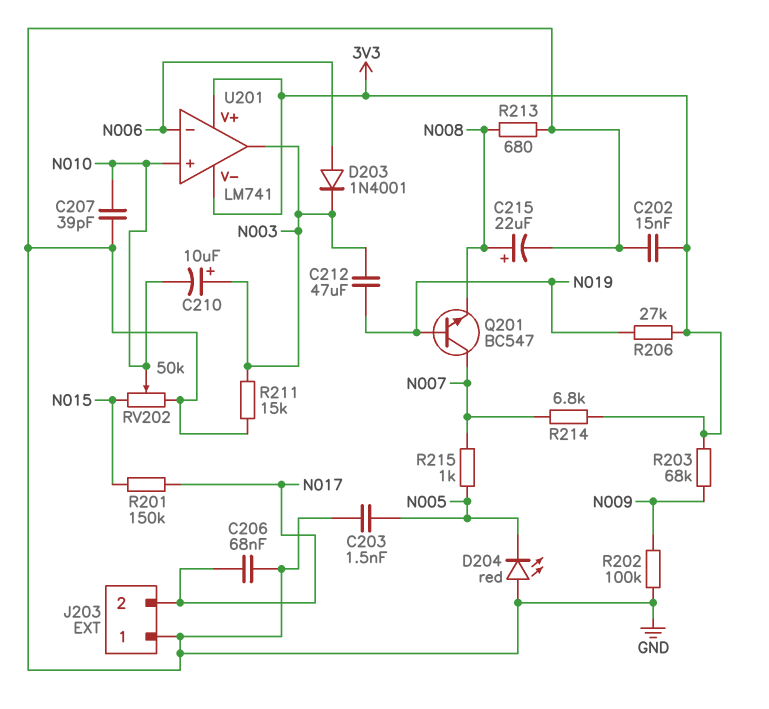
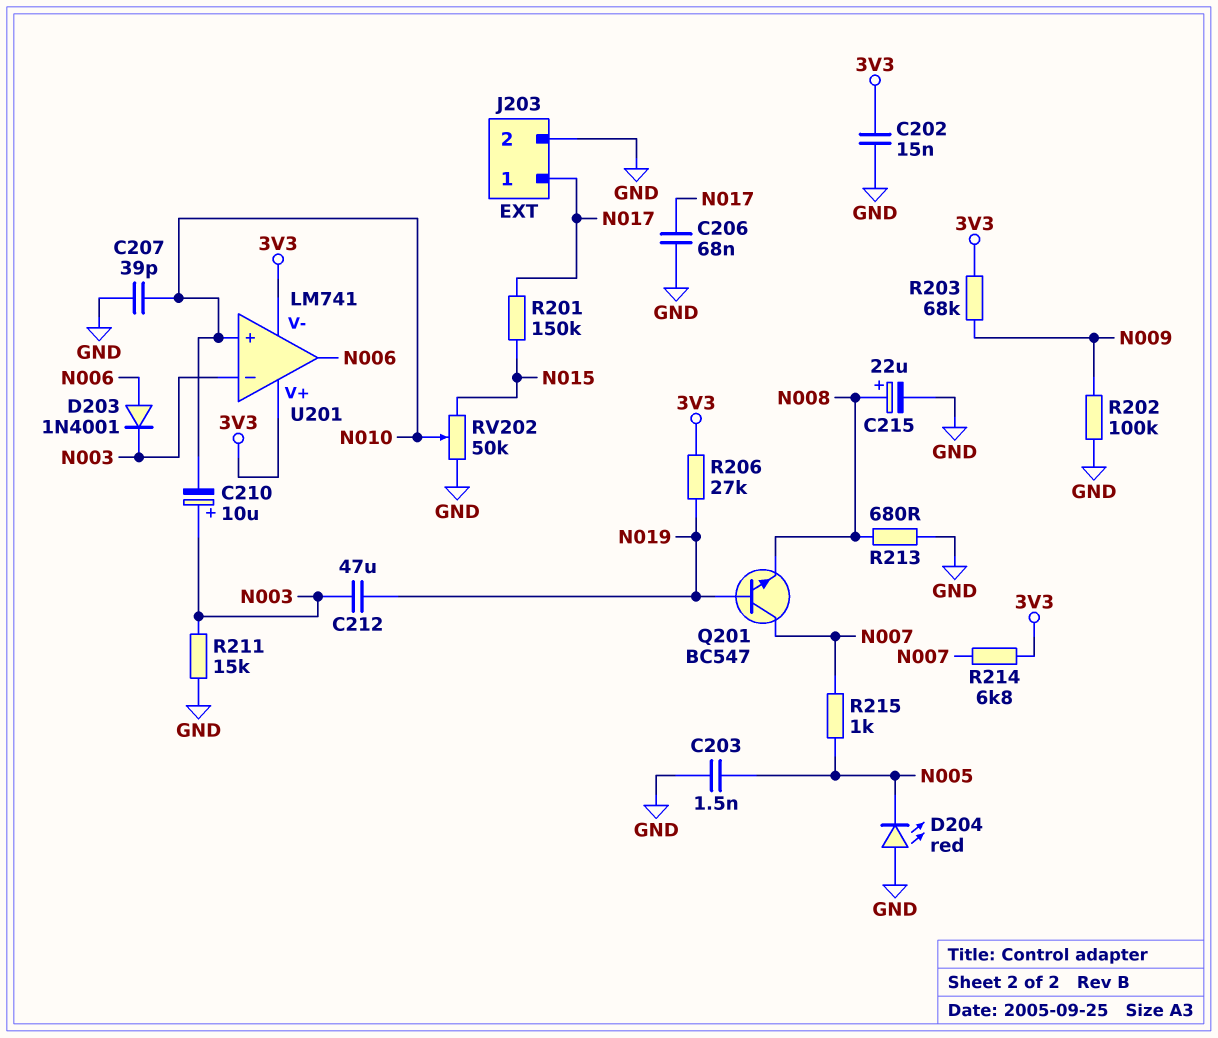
J203 pin 1: GND -> N017
J203 pin 2: N017 -> GND
U201 pin in-: N006 -> N003
U201 pin out: N003 -> N006

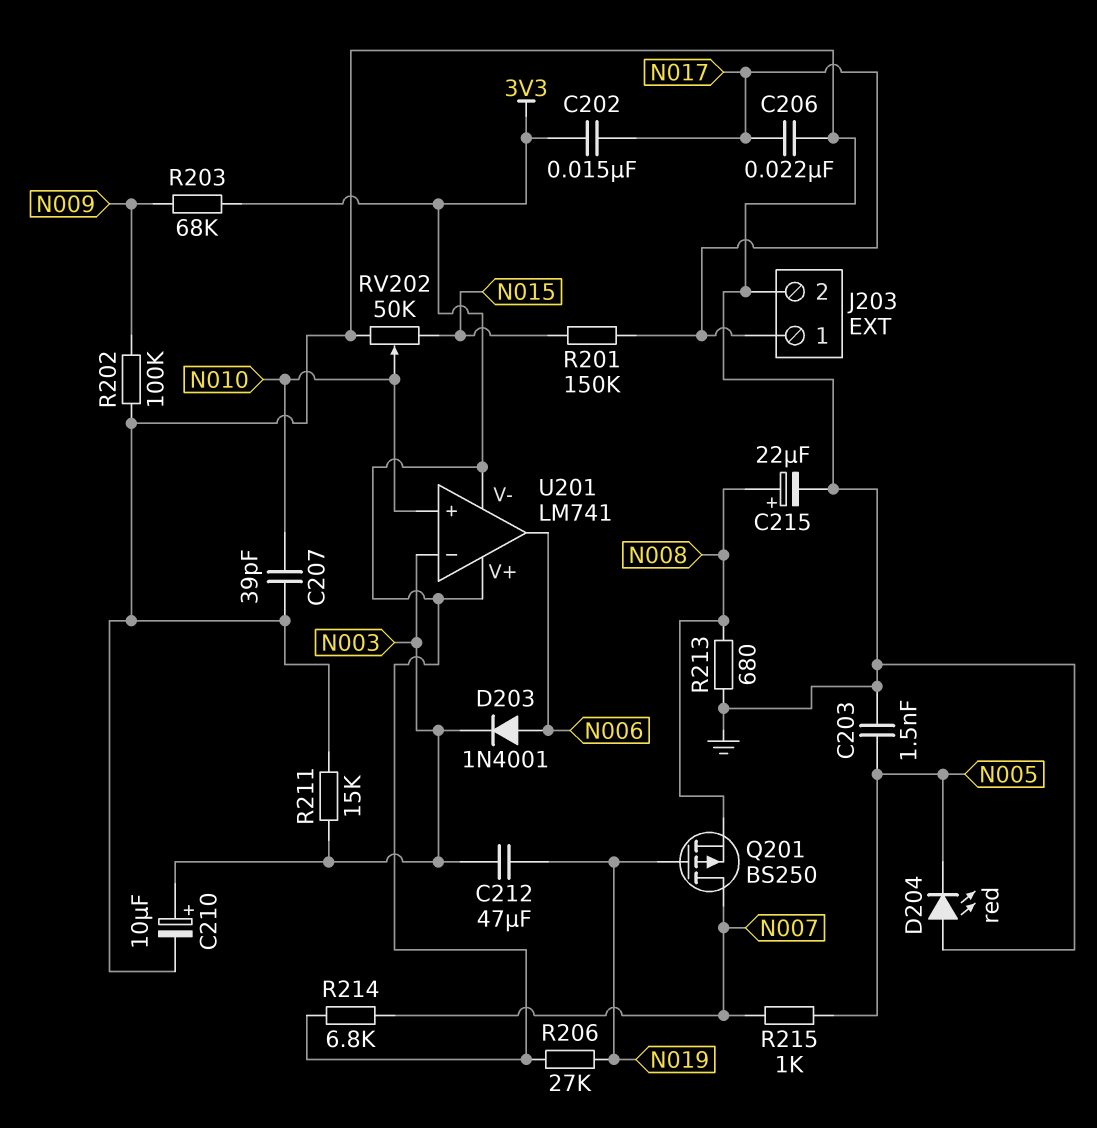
C202: 15nF (3V3, GND) -> 15nF (3V3, N017)
C206: 68nF (GND, N017) -> 22nF (GND, N017)
C210: 10uF (plus N003, minus N010) -> 10uF (plus N003, minus GND)
Q201: NPN BC547 (B N019, C N007, E N008) -> PMOS BS250 (G N019, D N007, S N008)

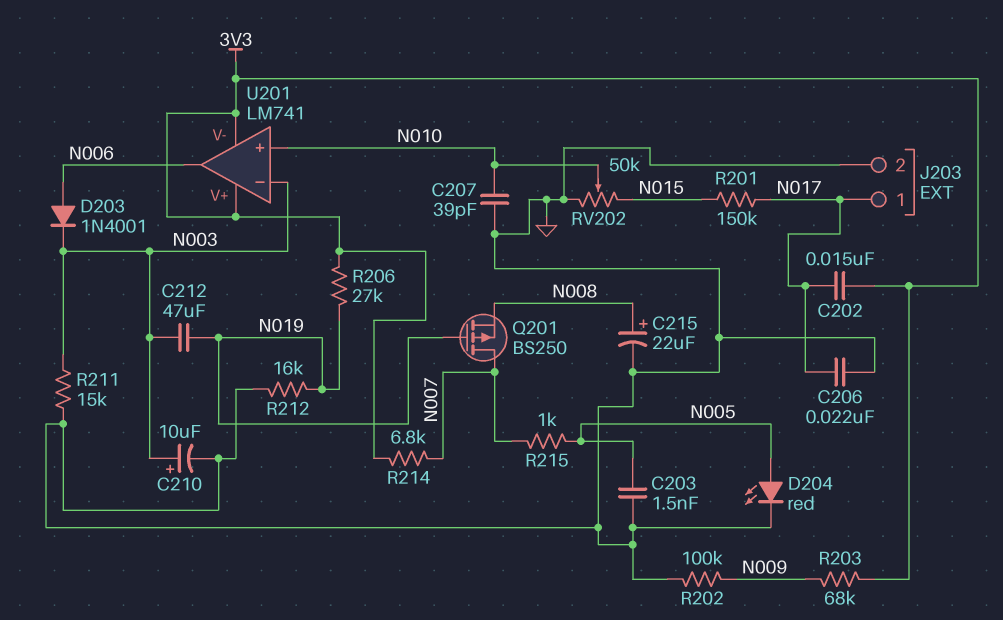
D204: LED red (A GND, K N005) -> LED red (A N005, K GND)
R212: none -> 16k (GND, N019)
R213: 680 (GND, N008) -> none

